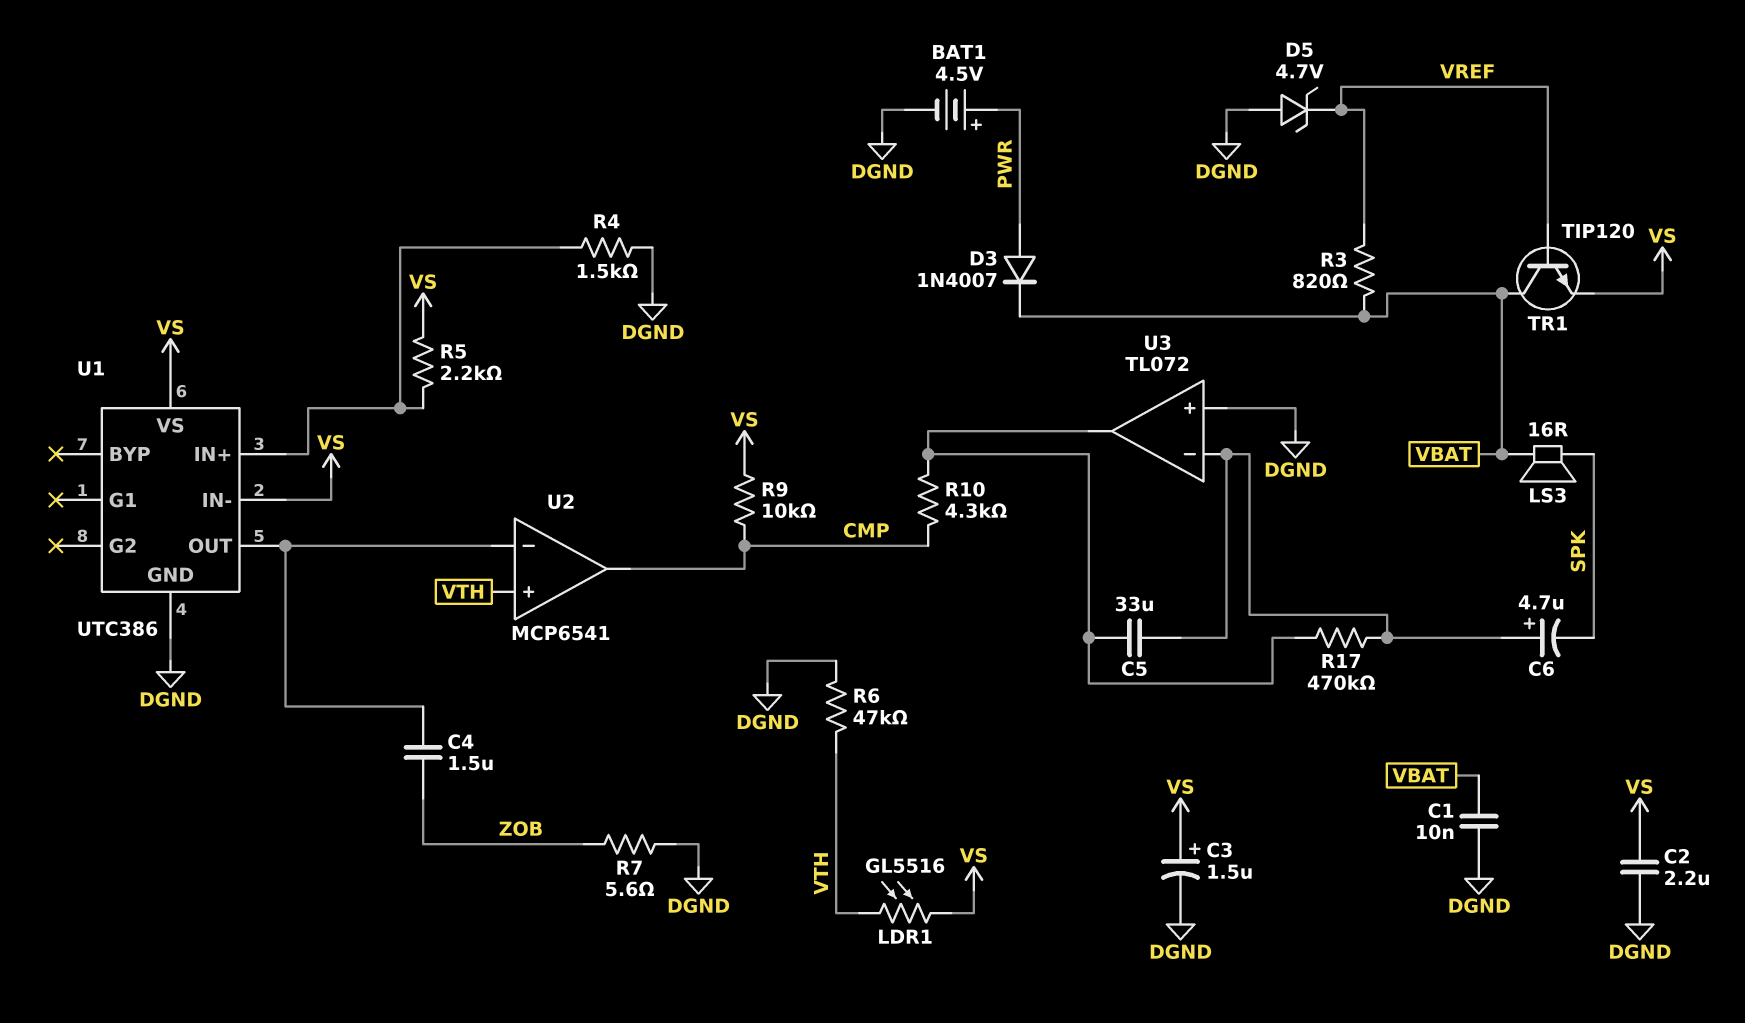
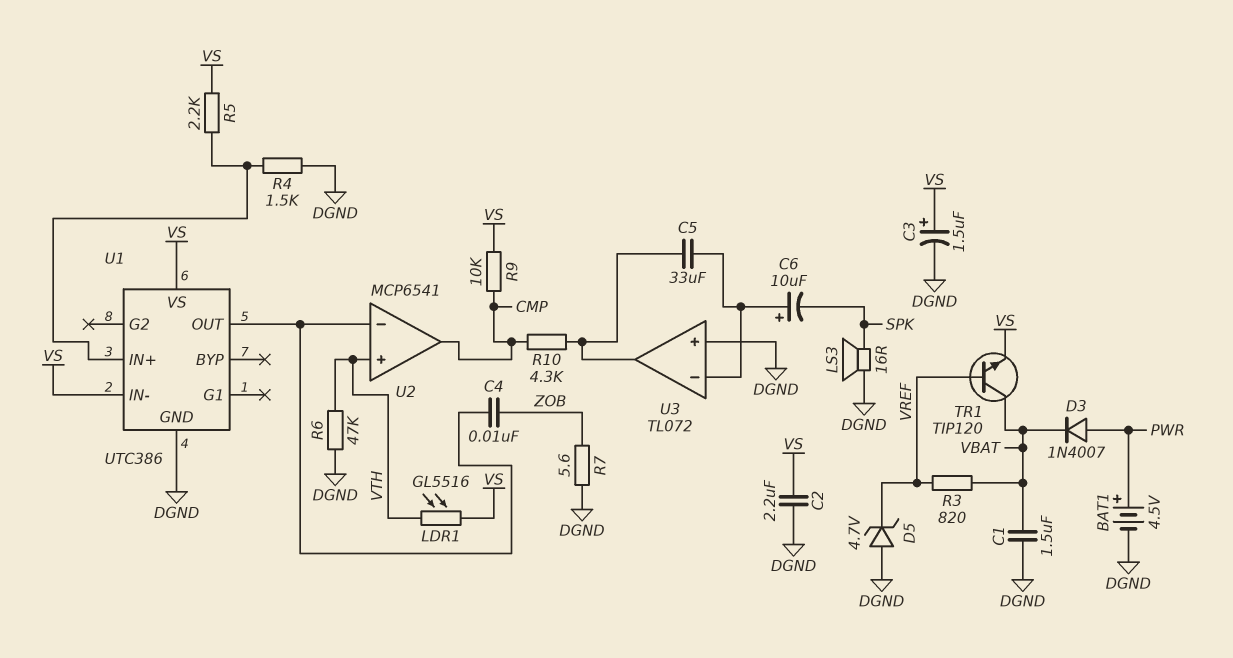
C1: 10nF (DGND, VBAT) -> 1.5uF (DGND, VBAT)
C4: 1.5uF (U1/OUT, ZOB) -> 10nF (U1/OUT, ZOB)
C6: 4.7uF (plus U3/in-, minus SPK) -> 10uF (plus U3/in-, minus SPK)
LS3: speaker 16R (SPK, VBAT) -> speaker 16R (DGND, SPK)
R17: 470k (U3/in-, U3/out) -> none

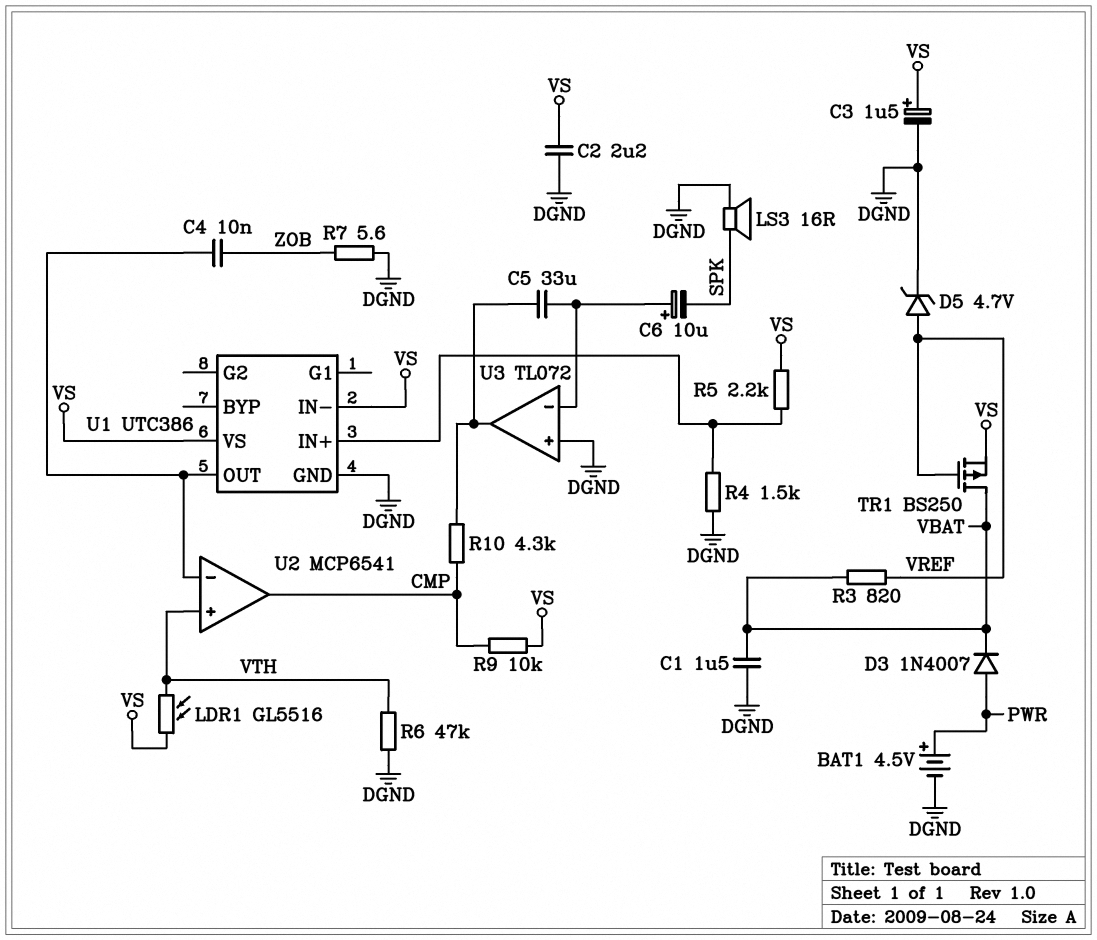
D5: zener 4.7V (A DGND, K VREF) -> zener 4.7V (A VREF, K DGND)
TR1: NPN TIP120 (B VREF, C VBAT, E VS) -> PMOS BS250 (G VREF, D VBAT, S VS)

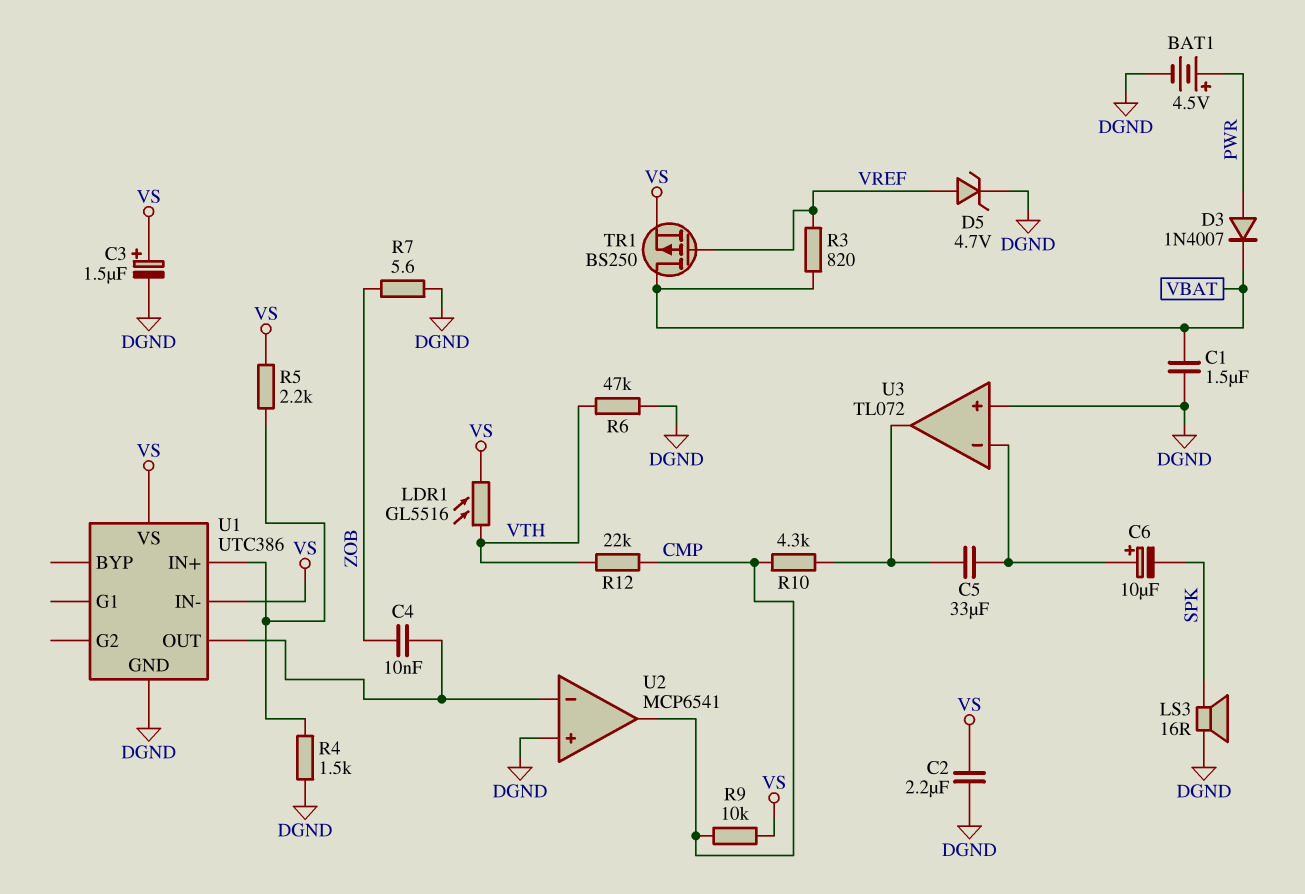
R12: none -> 22k (CMP, VTH)
U2 pin in+: VTH -> DGND

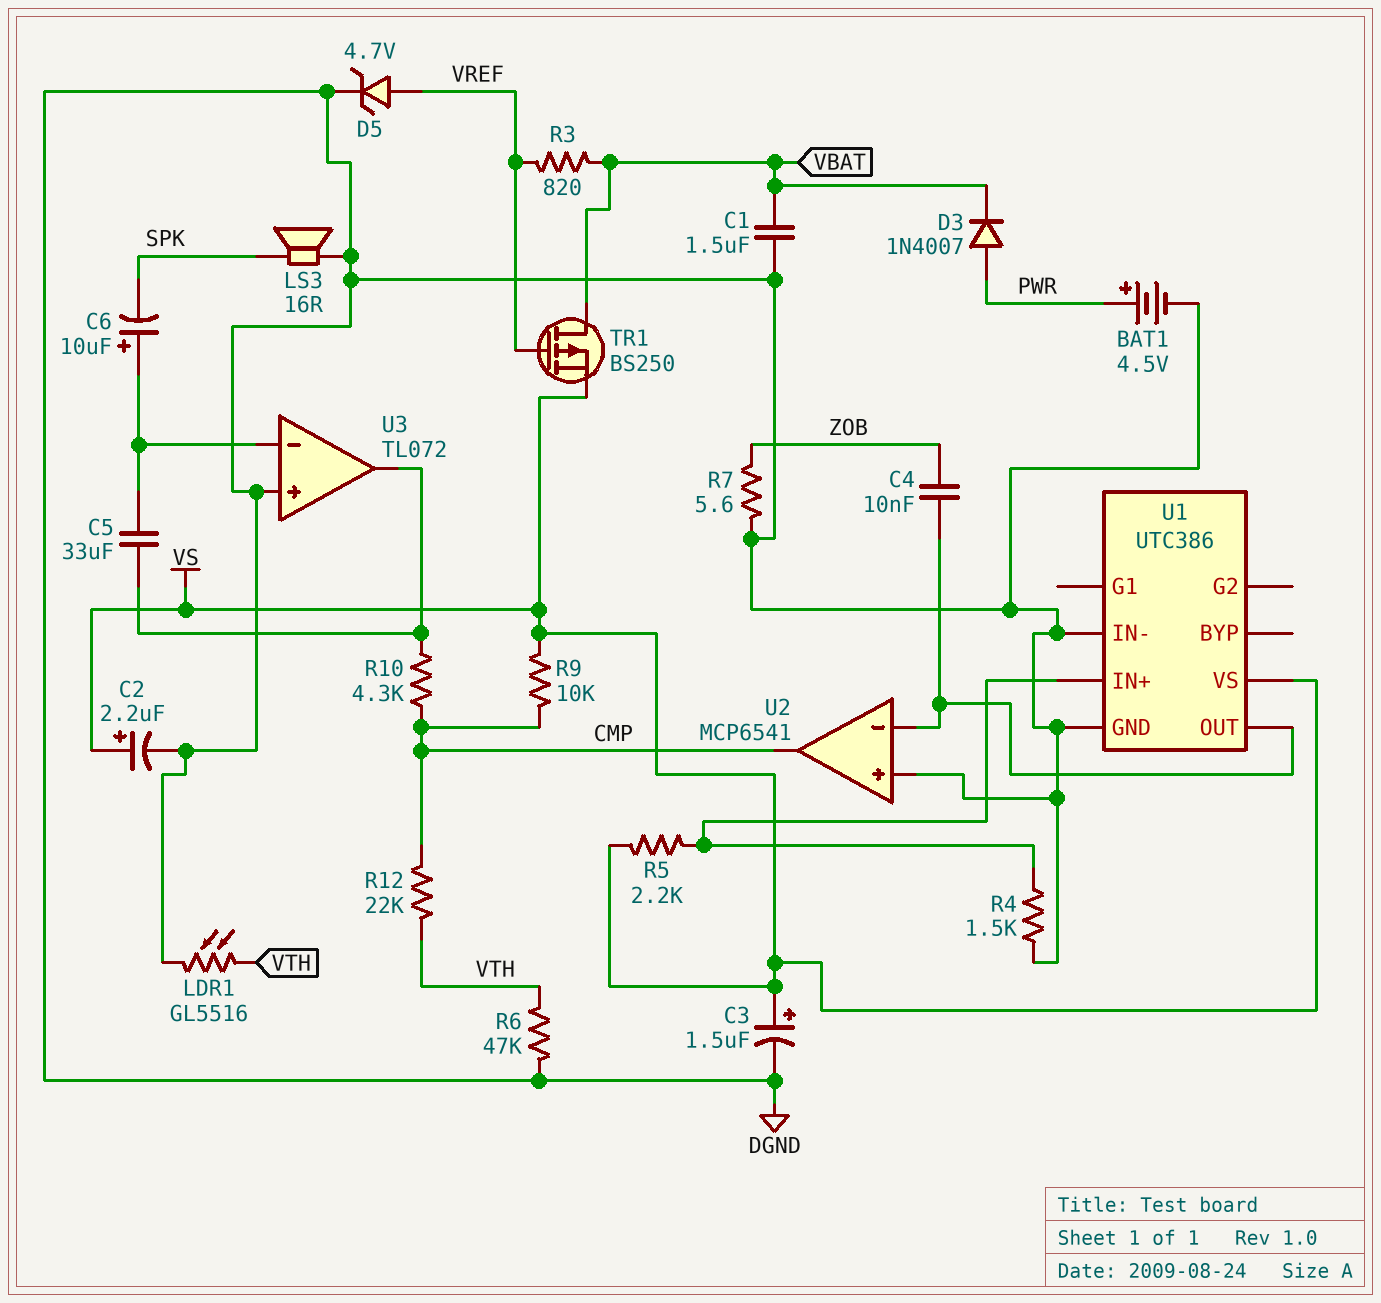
C2: 2.2uF (DGND, VS) -> 2.2uF (plus VS, minus DGND)
LDR1: GL5516 (VS, VTH) -> GL5516 (DGND, VTH)
U1 pin IN-: VS -> DGND

